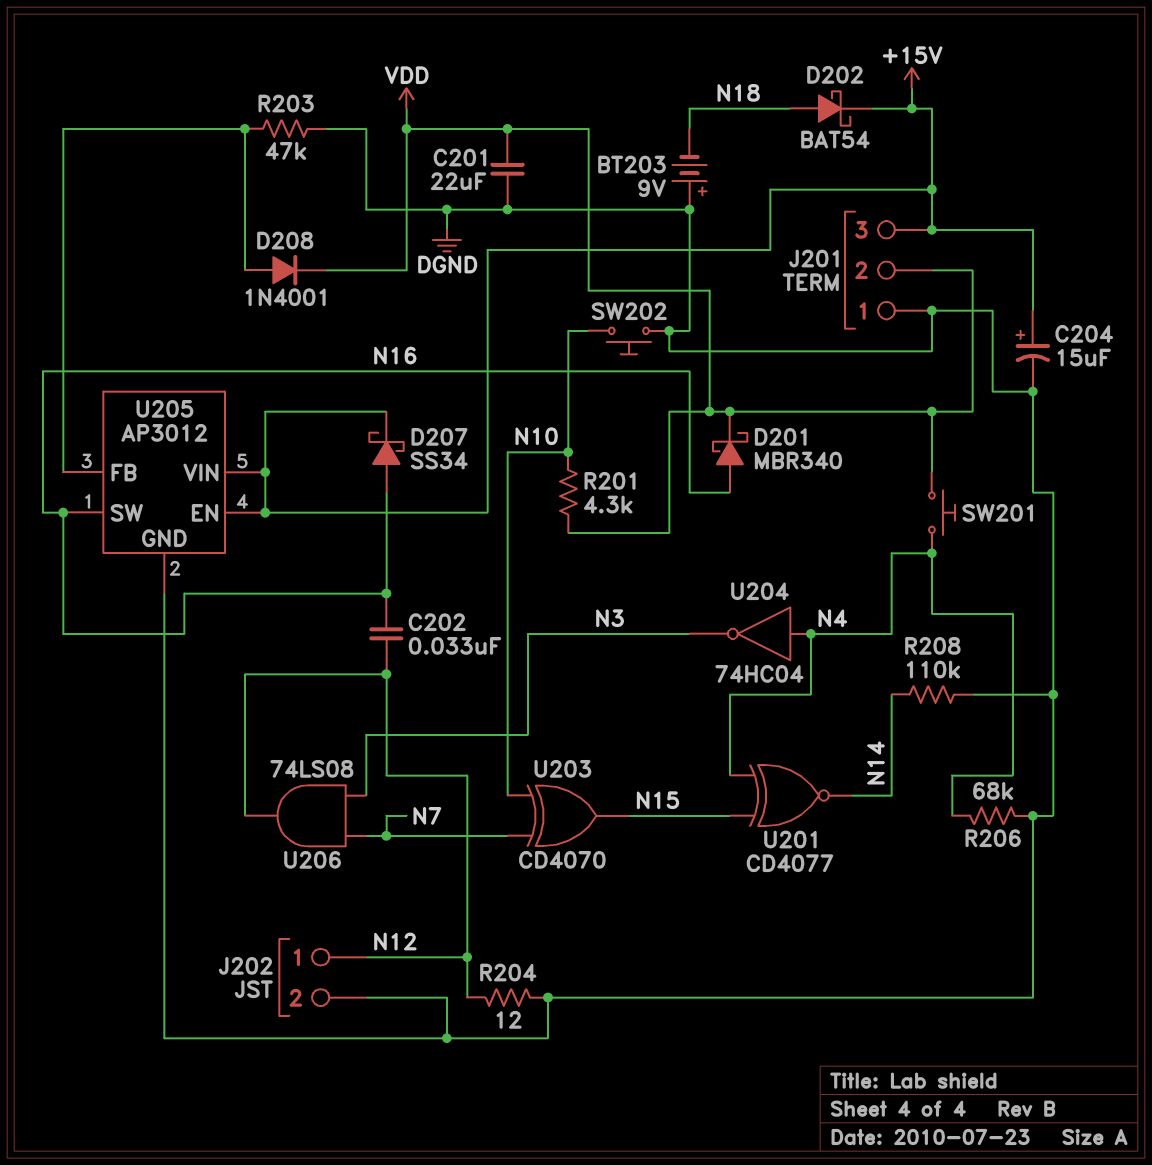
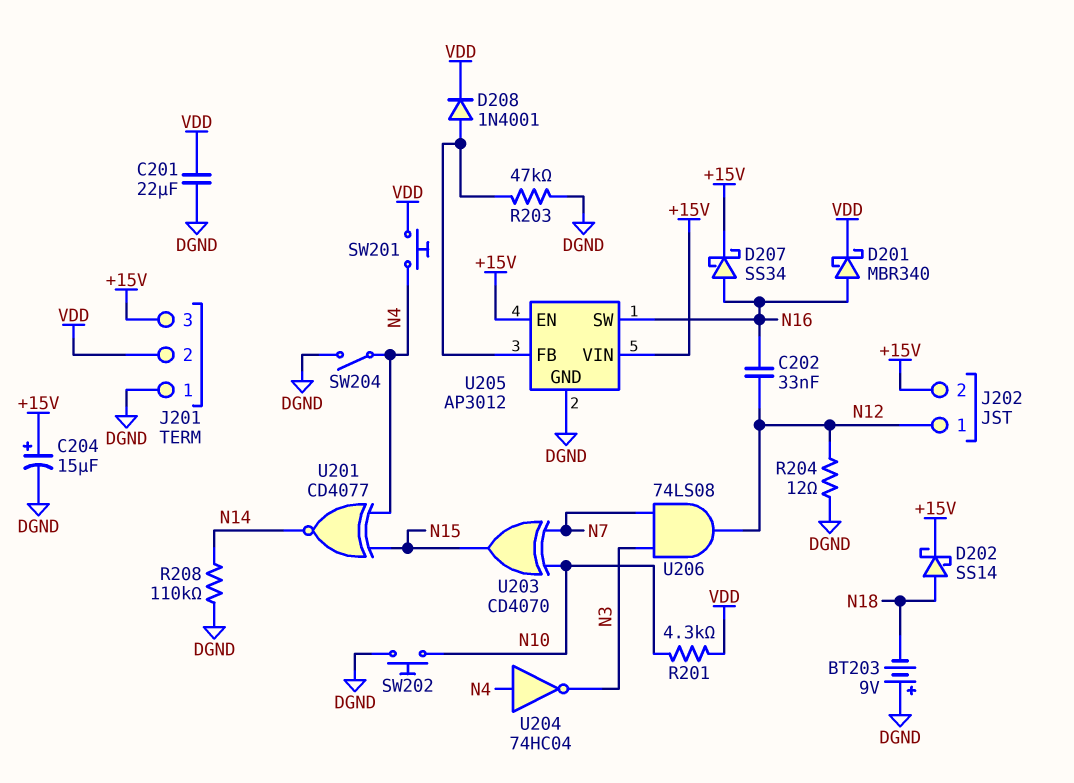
D202: schottky BAT54 (A N18, K +15V) -> schottky SS14 (A N18, K +15V)
J202 pin 2: DGND -> +15V
R206: 68k (DGND, N4) -> none
SW204: none -> switch (DGND, N4)

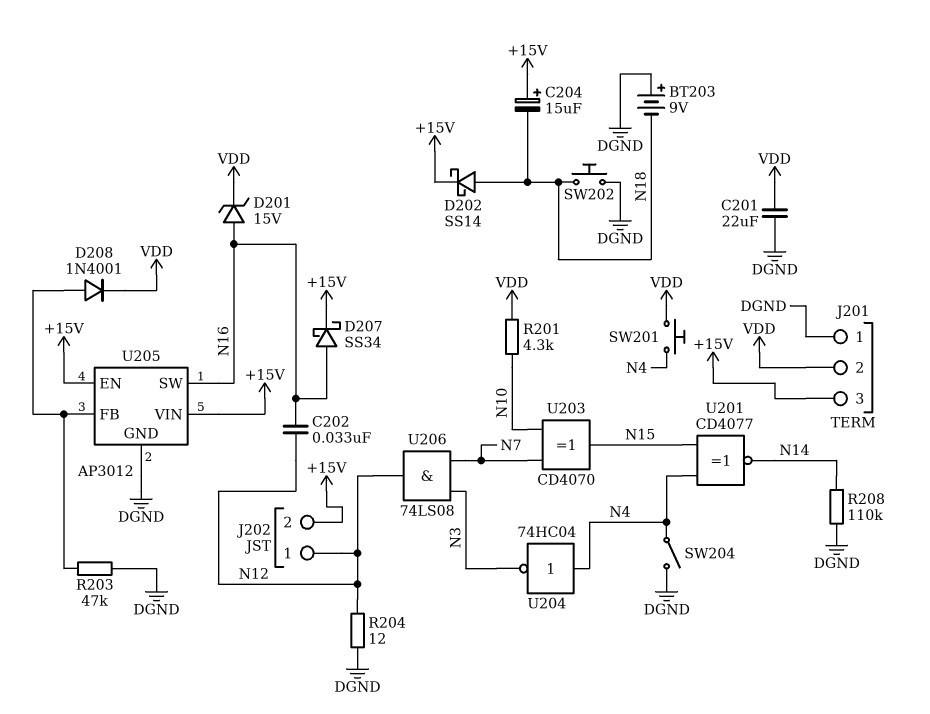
C204: 15uF (plus +15V, minus DGND) -> 15uF (plus +15V, minus N18)
D201: schottky MBR340 (A N16, K VDD) -> zener 15V (A N16, K VDD)
SW202: button (DGND, N10) -> button (DGND, N18)

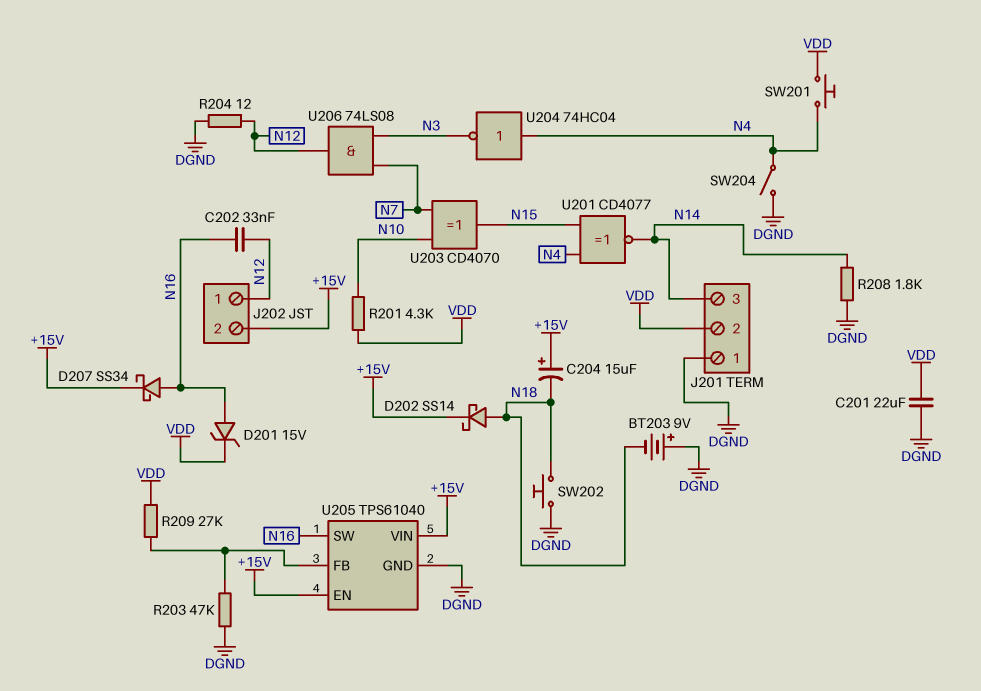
D208: diode 1N4001 (A U205/FB, K VDD) -> none
J201 pin 3: +15V -> N14
R208: 110k (DGND, N14) -> 1.8k (DGND, N14)
R209: none -> 27k (U205/FB, VDD)
U205: AP3012 -> TPS61040

